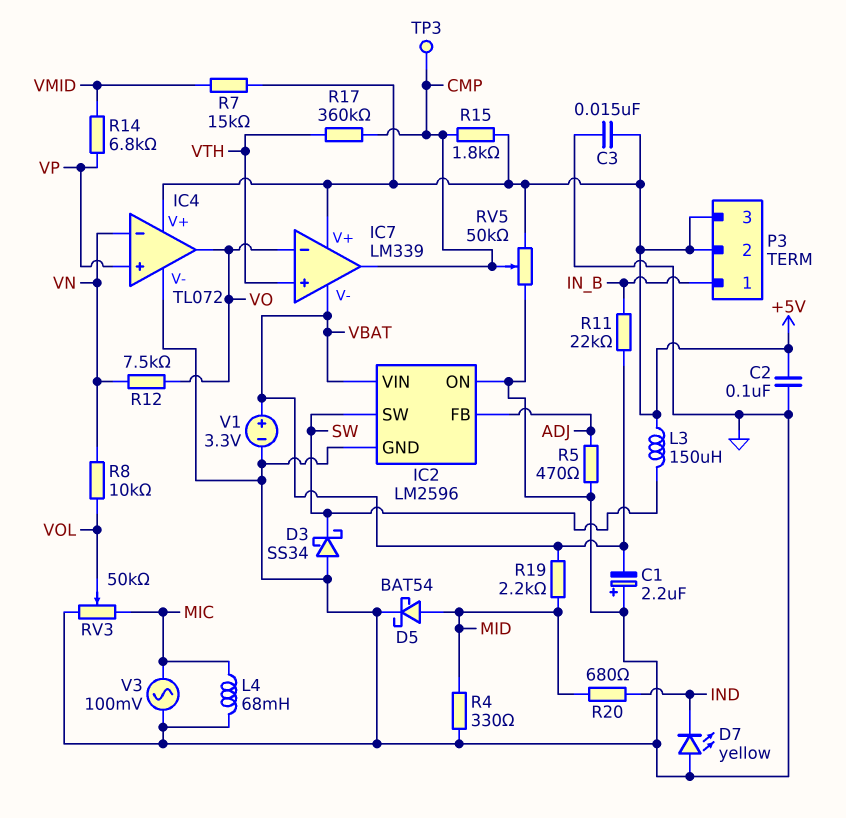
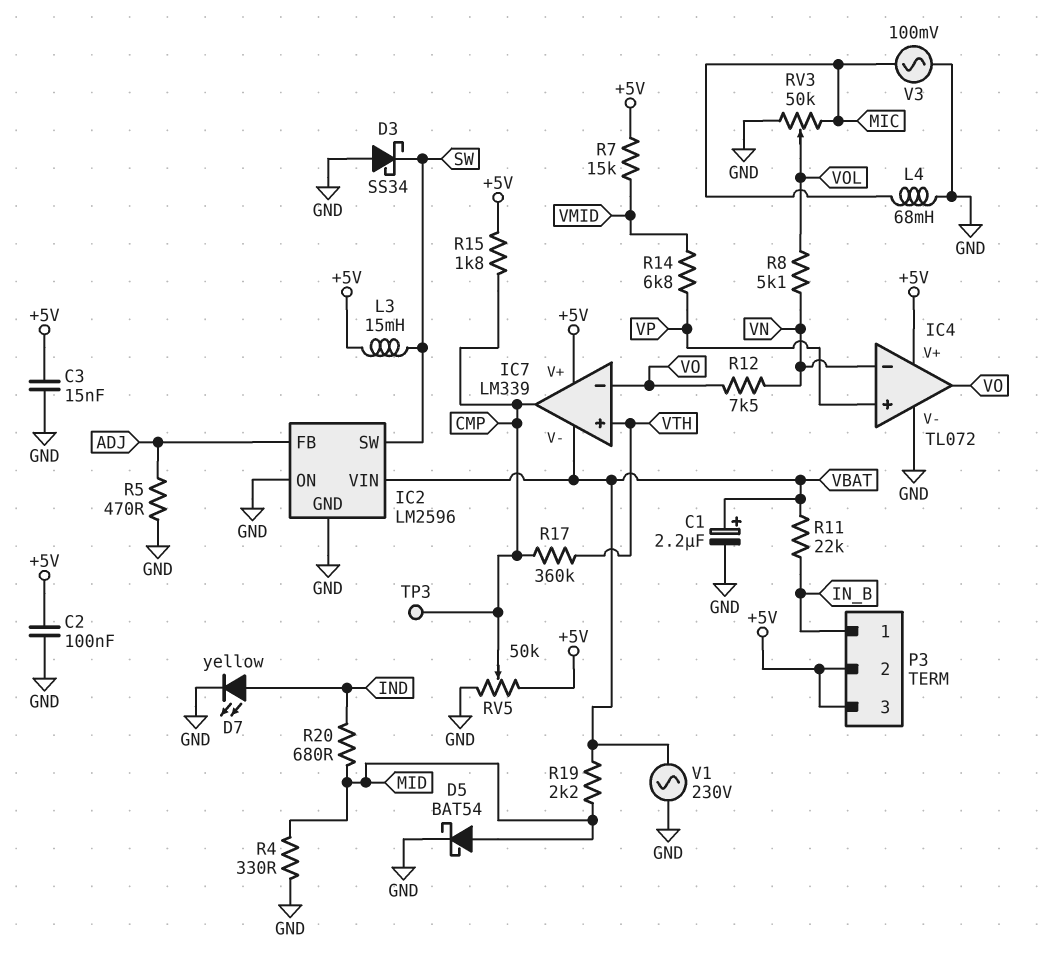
C1: 2.2uF (plus GND, minus VBAT) -> 2.2uF (plus VBAT, minus GND)
D7: LED yellow (A GND, K IND) -> LED yellow (A IND, K GND)
L3: 150uH (+5V, SW) -> 15mH (+5V, SW)
R8: 10k (VN, VOL) -> 5.1k (VN, VOL)
V1: 3.3V (plus VBAT, minus GND) -> AC 230V (GND, VBAT)

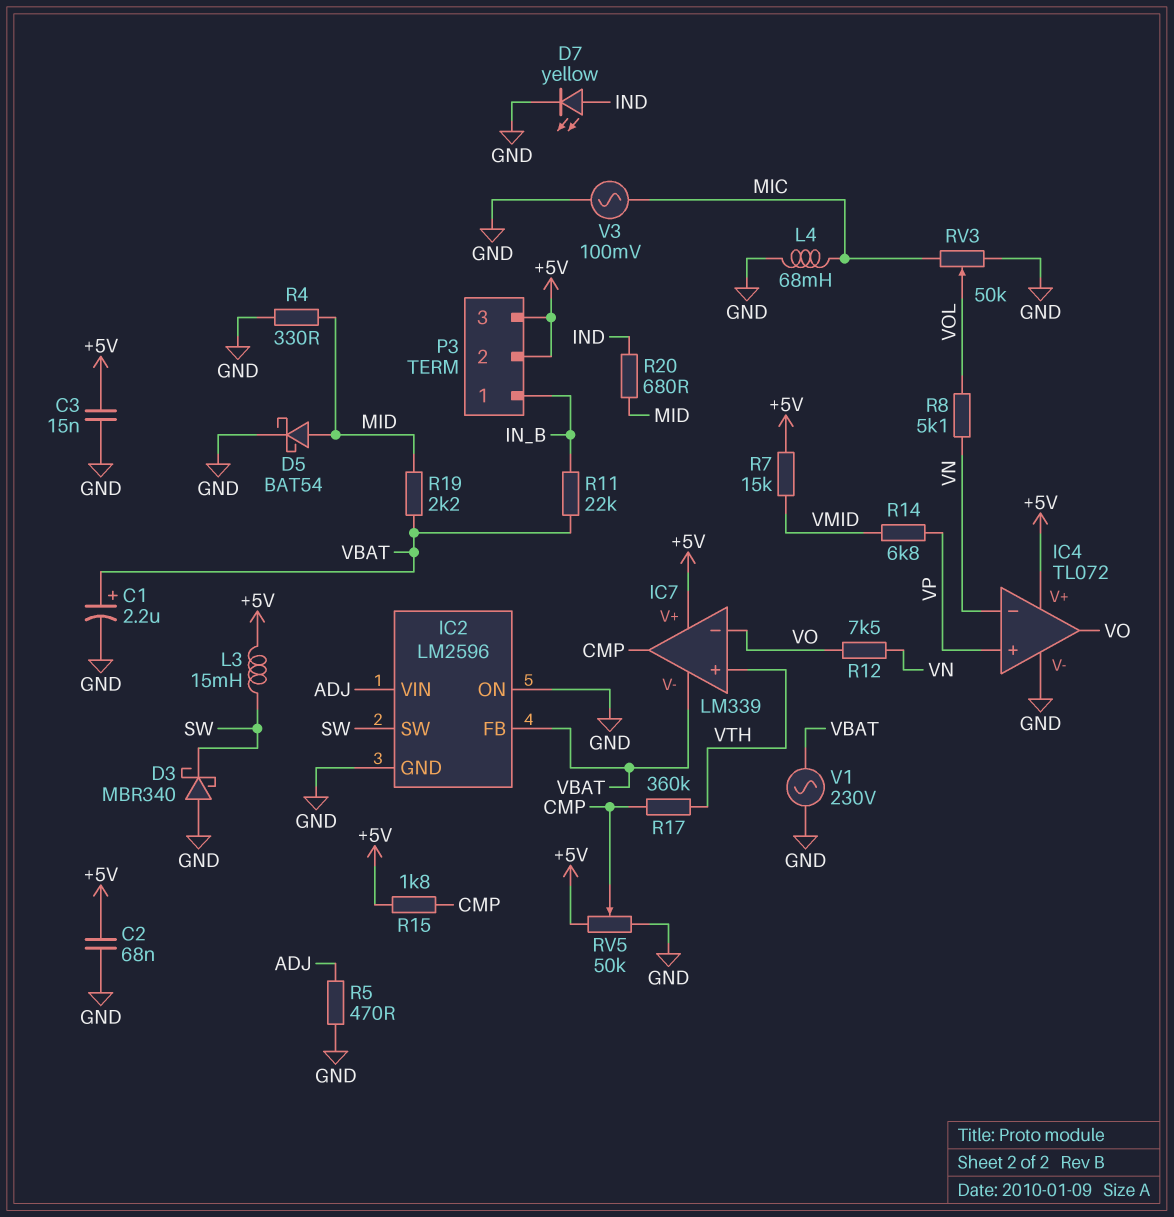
C2: 100nF (+5V, GND) -> 68nF (+5V, GND)
D3: schottky SS34 (A GND, K SW) -> schottky MBR340 (A GND, K SW)
IC2 pin FB: ADJ -> VBAT
IC2 pin VIN: VBAT -> ADJ
TP3: test point (CMP) -> none

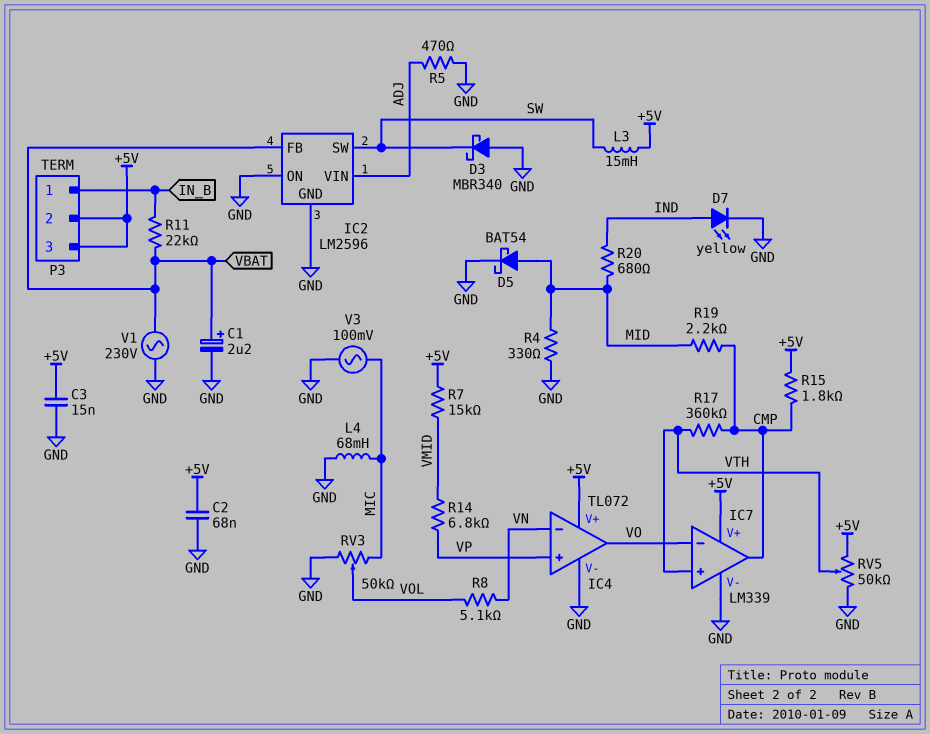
IC7 pin V-: VBAT -> GND
R12: 7.5k (VN, VO) -> none
R19: 2.2k (MID, VBAT) -> 2.2k (CMP, MID)
RV5: 50k (+5V, GND, wiper CMP) -> 50k (+5V, GND, wiper VTH)

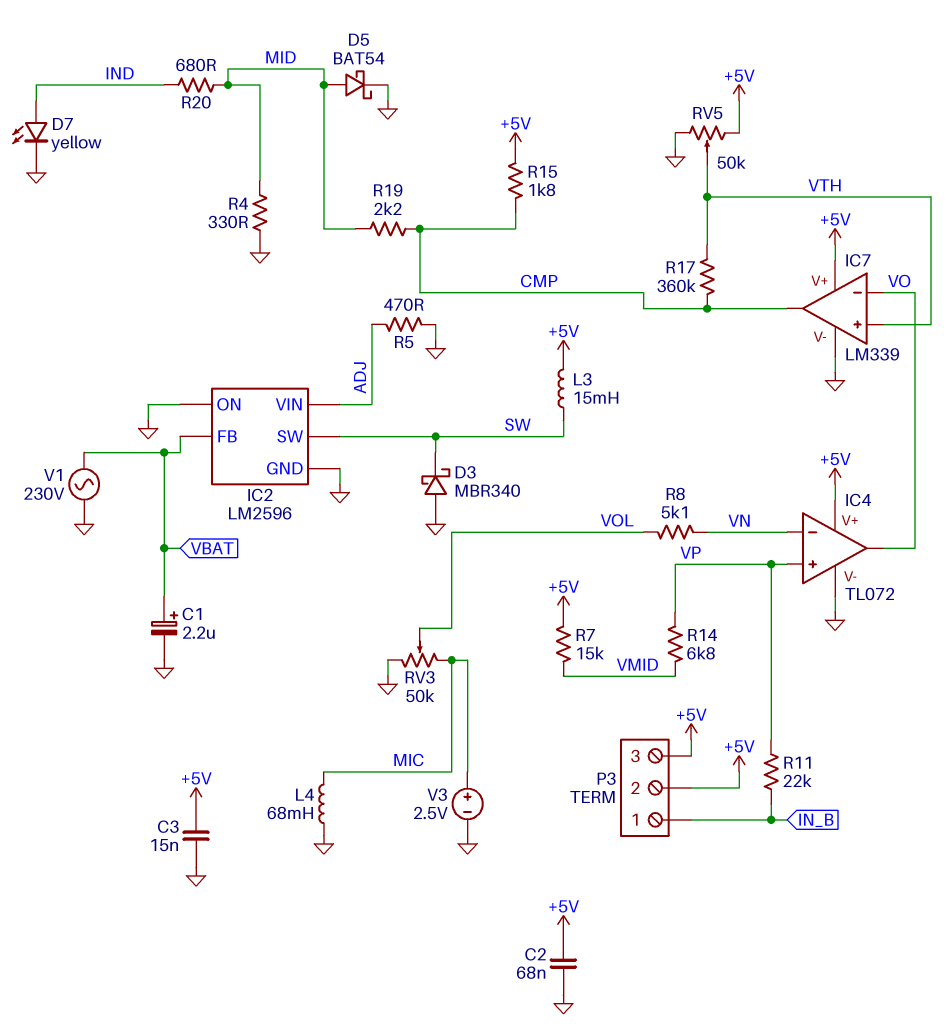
R11: 22k (IN_B, VBAT) -> 22k (IN_B, VP)
V3: AC 100mV (GND, MIC) -> 2.5V (plus MIC, minus GND)

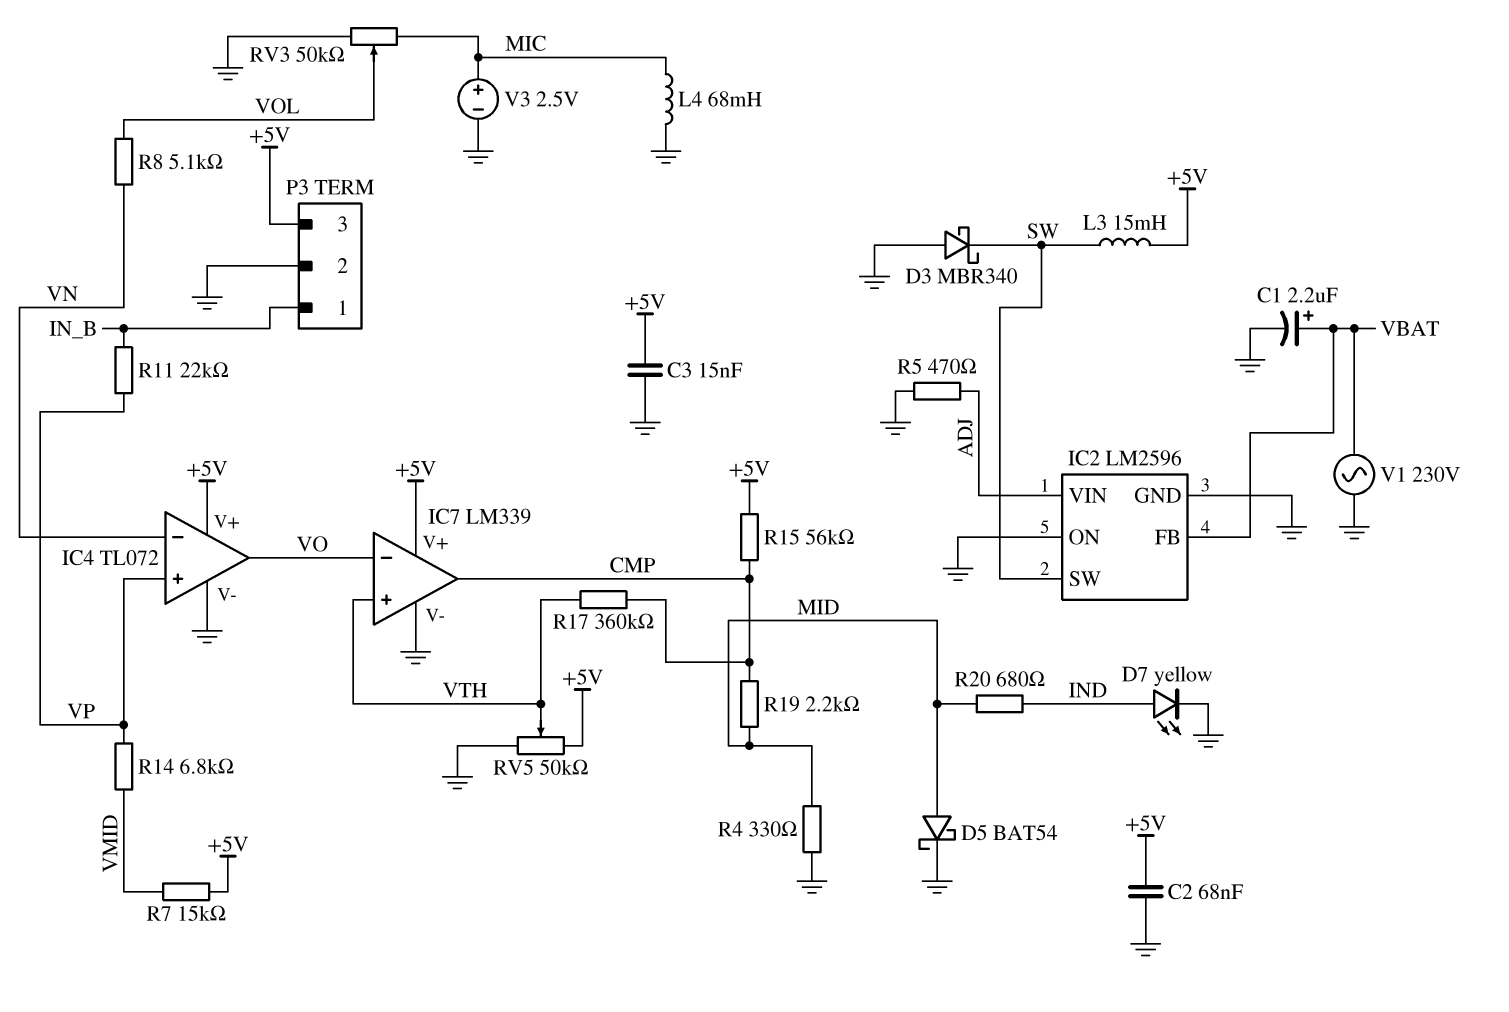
P3 pin 2: +5V -> GND
R15: 1.8k (+5V, CMP) -> 56k (+5V, CMP)

